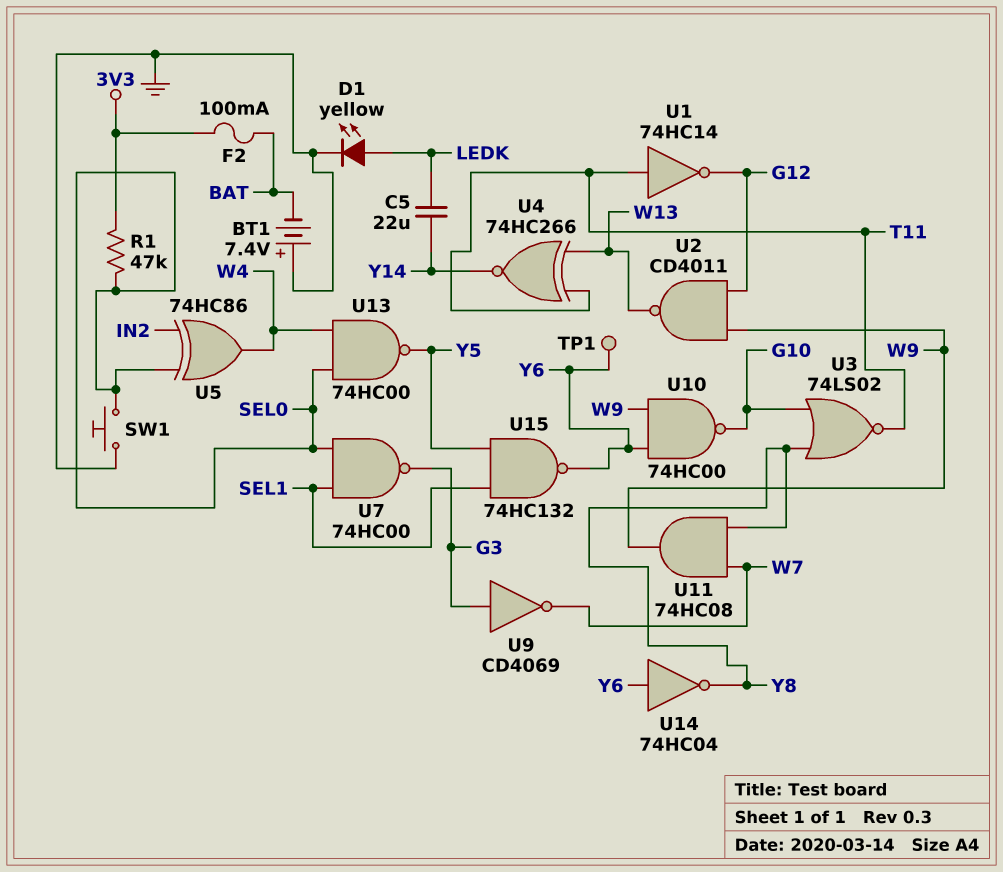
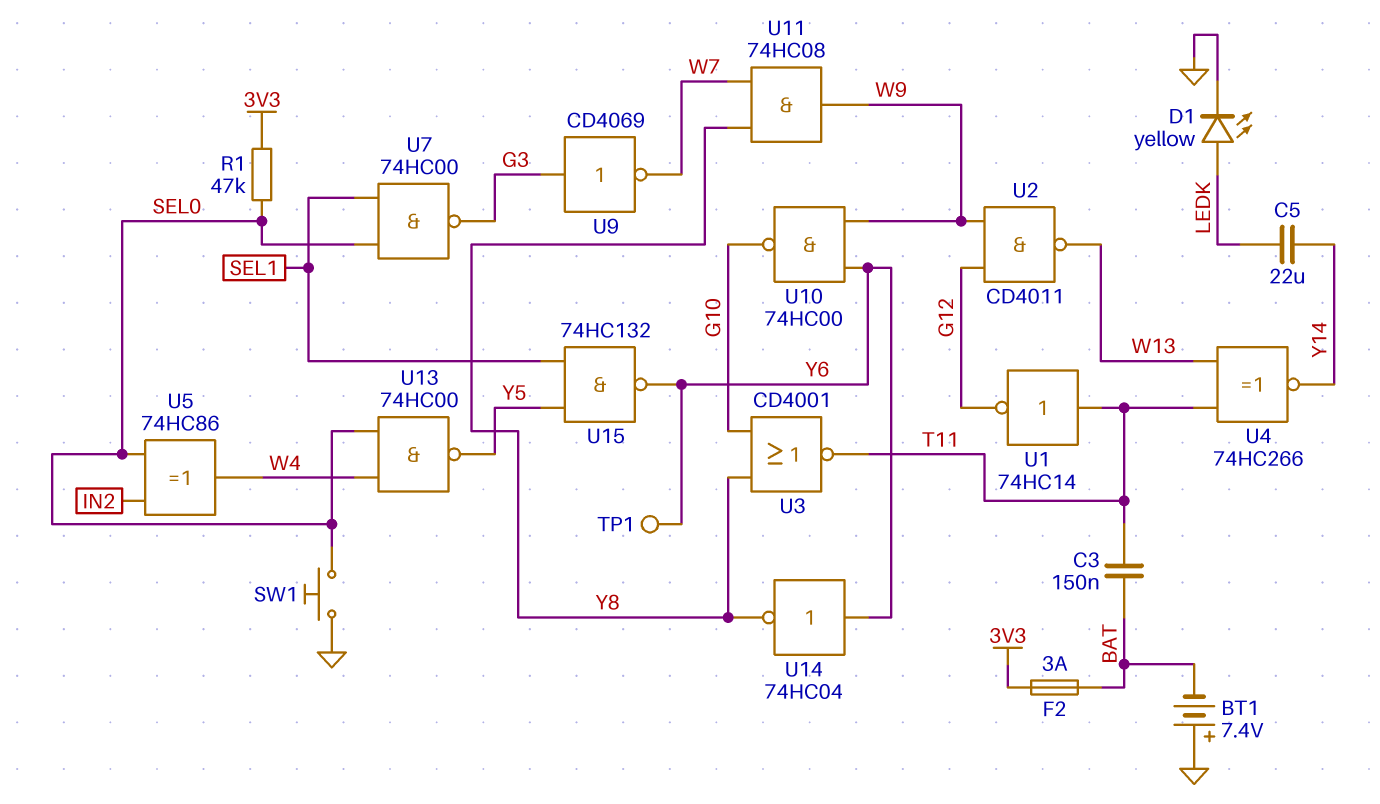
C3: none -> 150nF (BAT, T11)
F2: 100mA (3V3, BAT) -> 3A (3V3, BAT)
U3: NOR 74LS02 (in G10, in Y8, out T11) -> NOR CD4001 (in G10, in Y8, out T11)

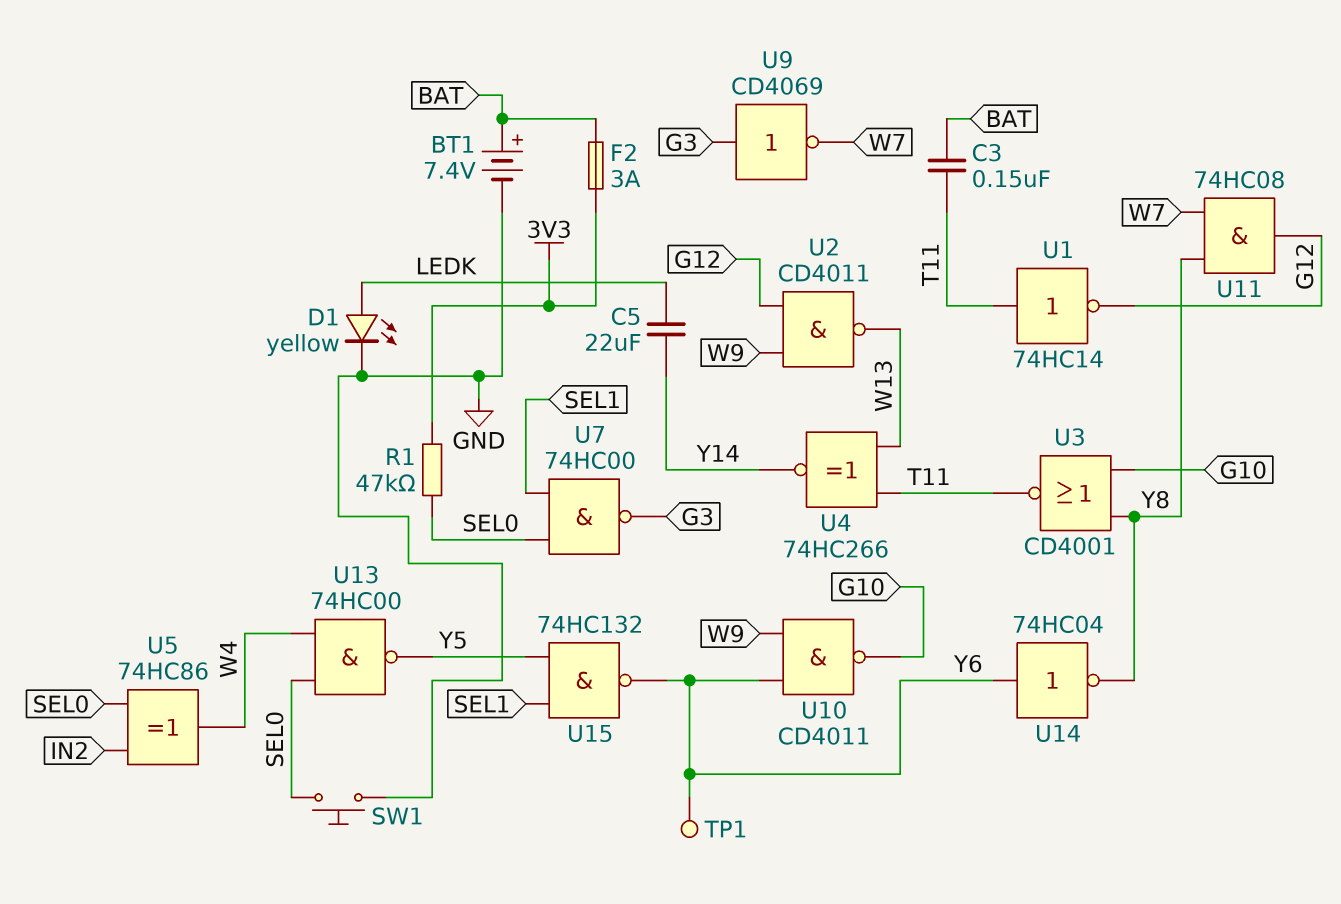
BT1: 7.4V (plus GND, minus BAT) -> 7.4V (plus BAT, minus GND)
U10: NAND 74HC00 (in W9, in Y6, out G10) -> NAND CD4011 (in W9, in Y6, out G10)
U11: AND 74HC08 (in W7, in Y8, out W9) -> AND 74HC08 (in W7, in Y8, out G12)

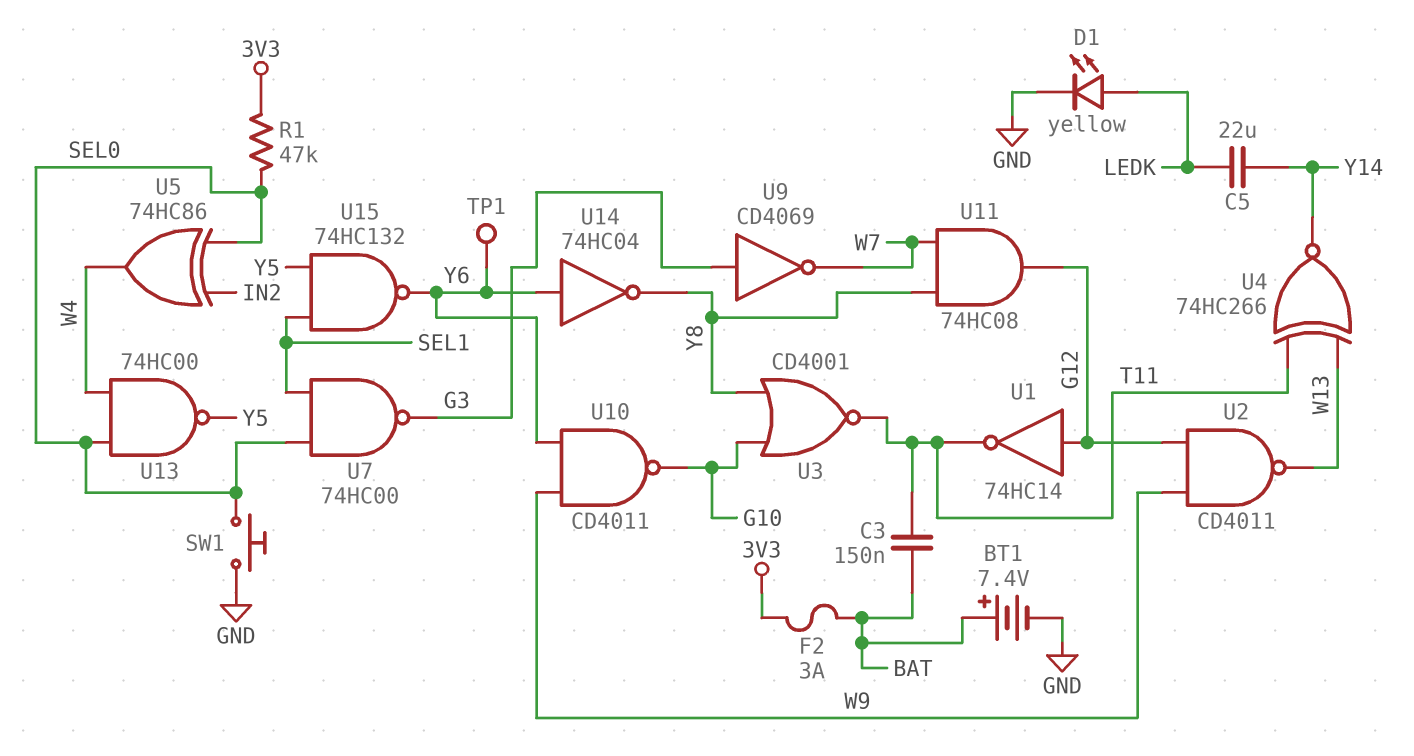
U1: NOT 74HC14 (in T11, out G12) -> NOT 74HC14 (in G12, out T11)

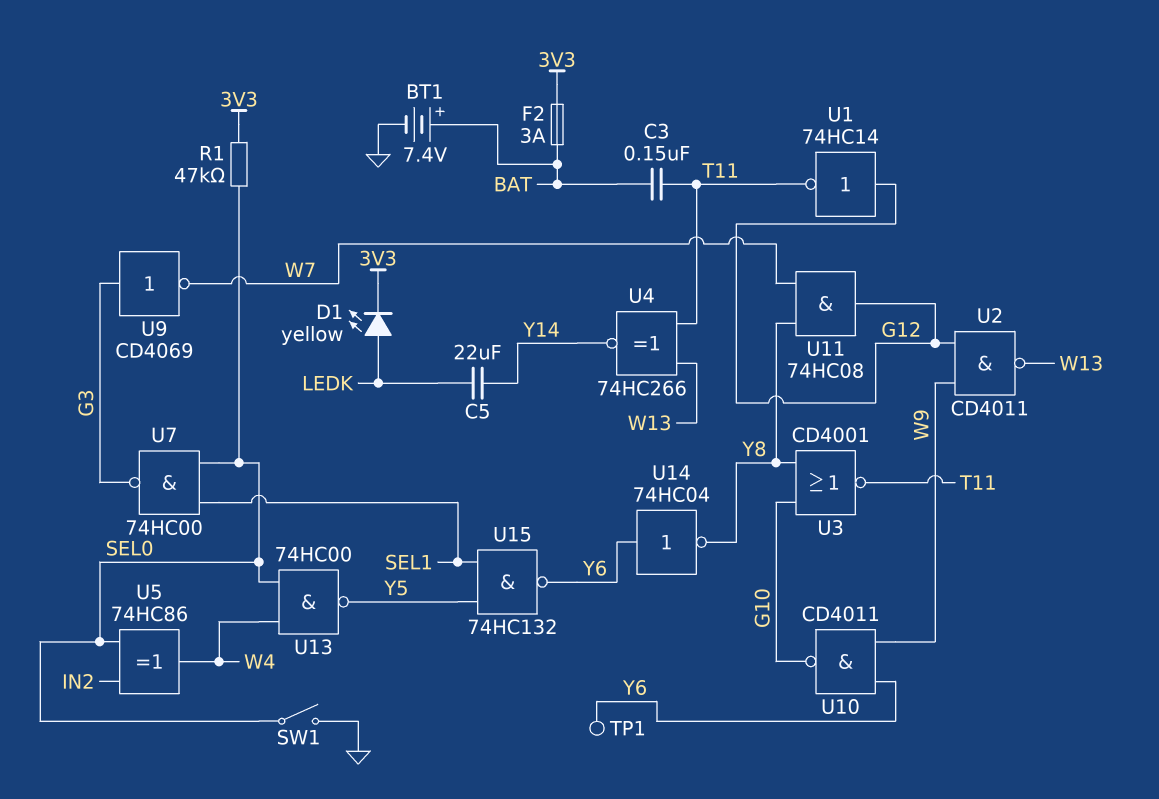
D1: LED yellow (A LEDK, K GND) -> LED yellow (A LEDK, K 3V3)
SW1: button (GND, SEL0) -> switch (GND, SEL0)

